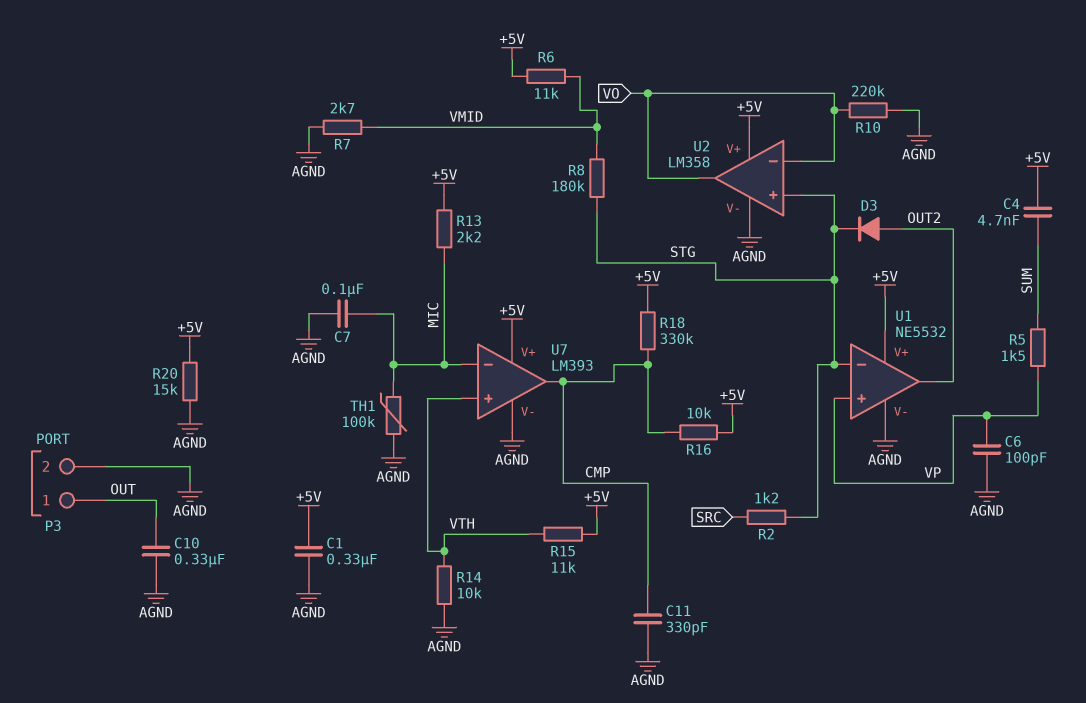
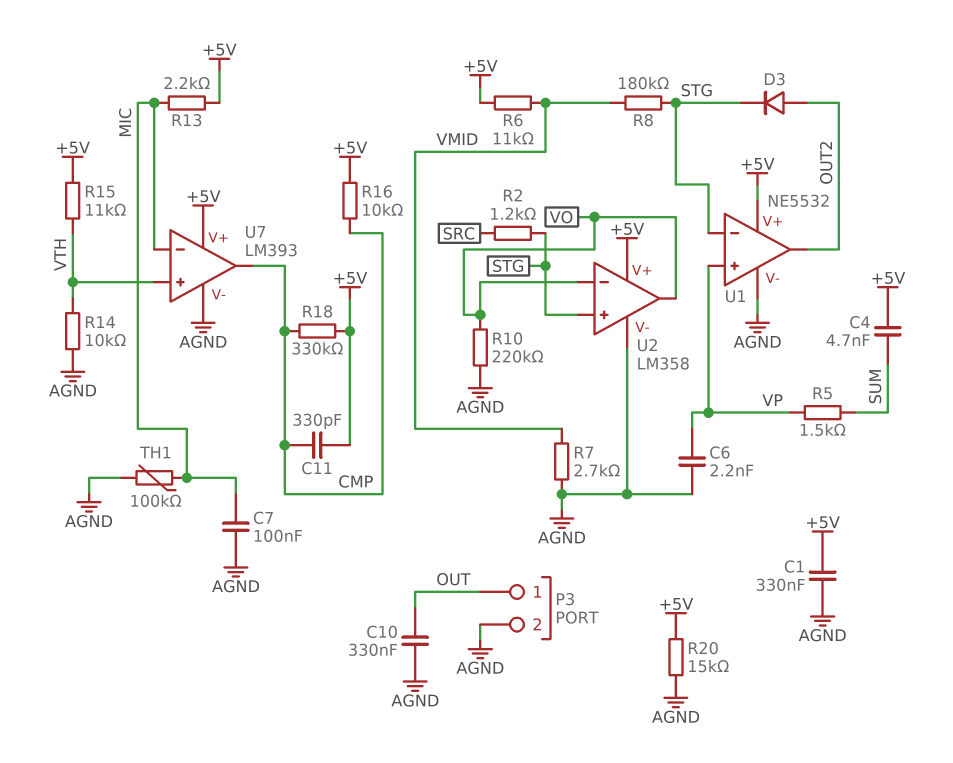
C6: 100pF (AGND, VP) -> 2.2nF (AGND, VP)
C11: 330pF (AGND, CMP) -> 330pF (+5V, CMP)

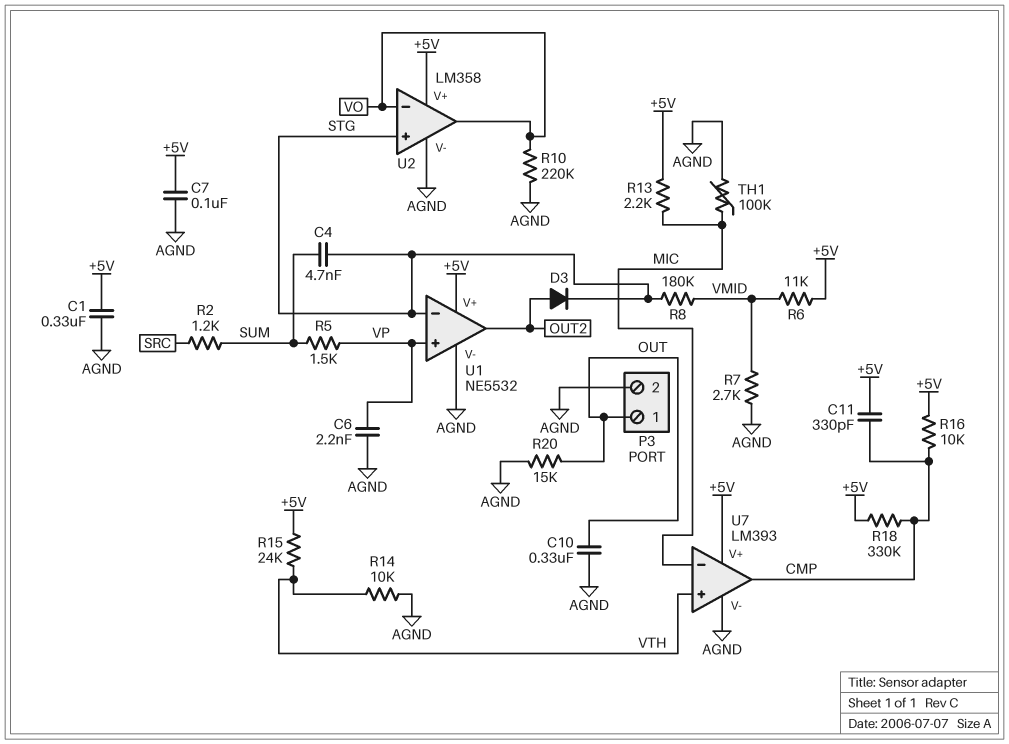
C4: 4.7nF (+5V, SUM) -> 4.7nF (STG, SUM)
C7: 100nF (AGND, MIC) -> 100nF (+5V, AGND)
R2: 1.2k (SRC, STG) -> 1.2k (SRC, SUM)
R15: 11k (+5V, VTH) -> 24k (+5V, VTH)
R20: 15k (+5V, AGND) -> 15k (AGND, OUT)

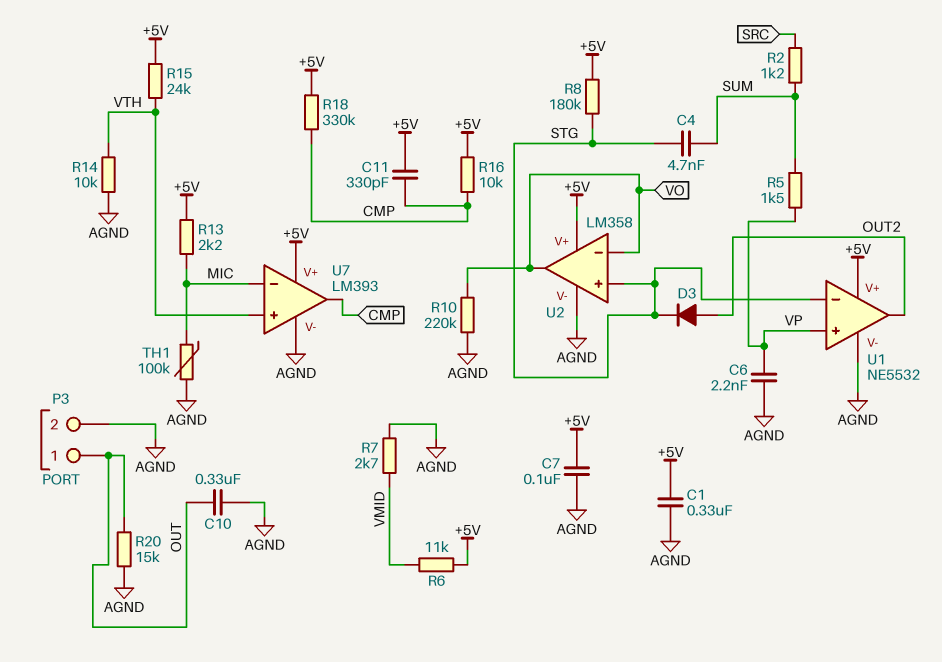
R8: 180k (STG, VMID) -> 180k (+5V, STG)

